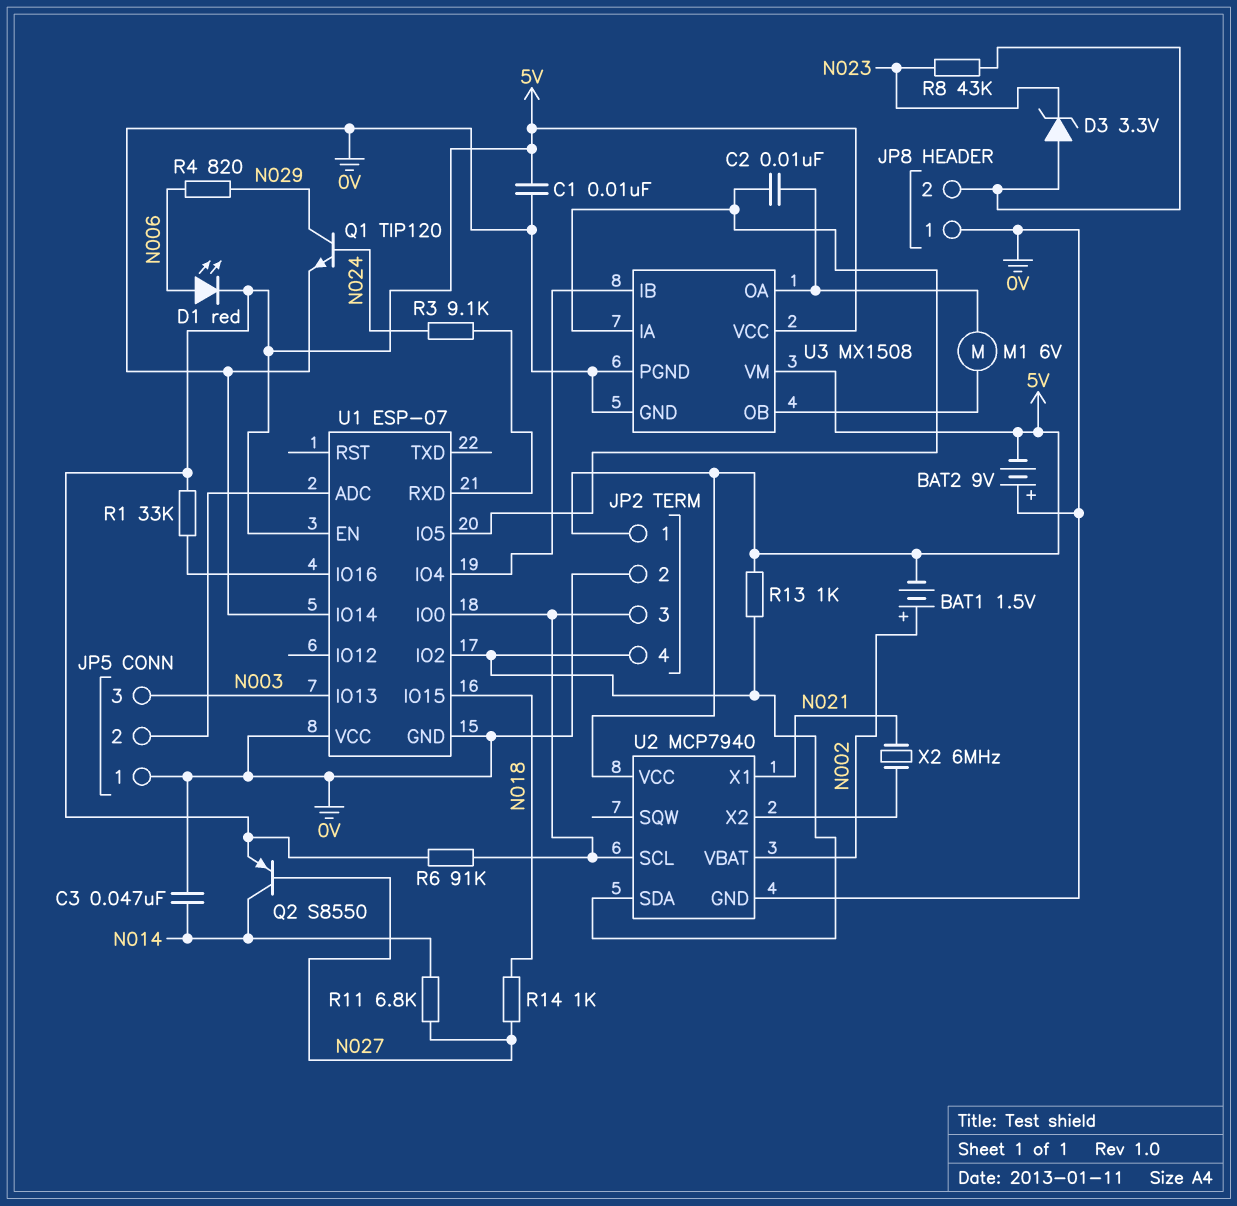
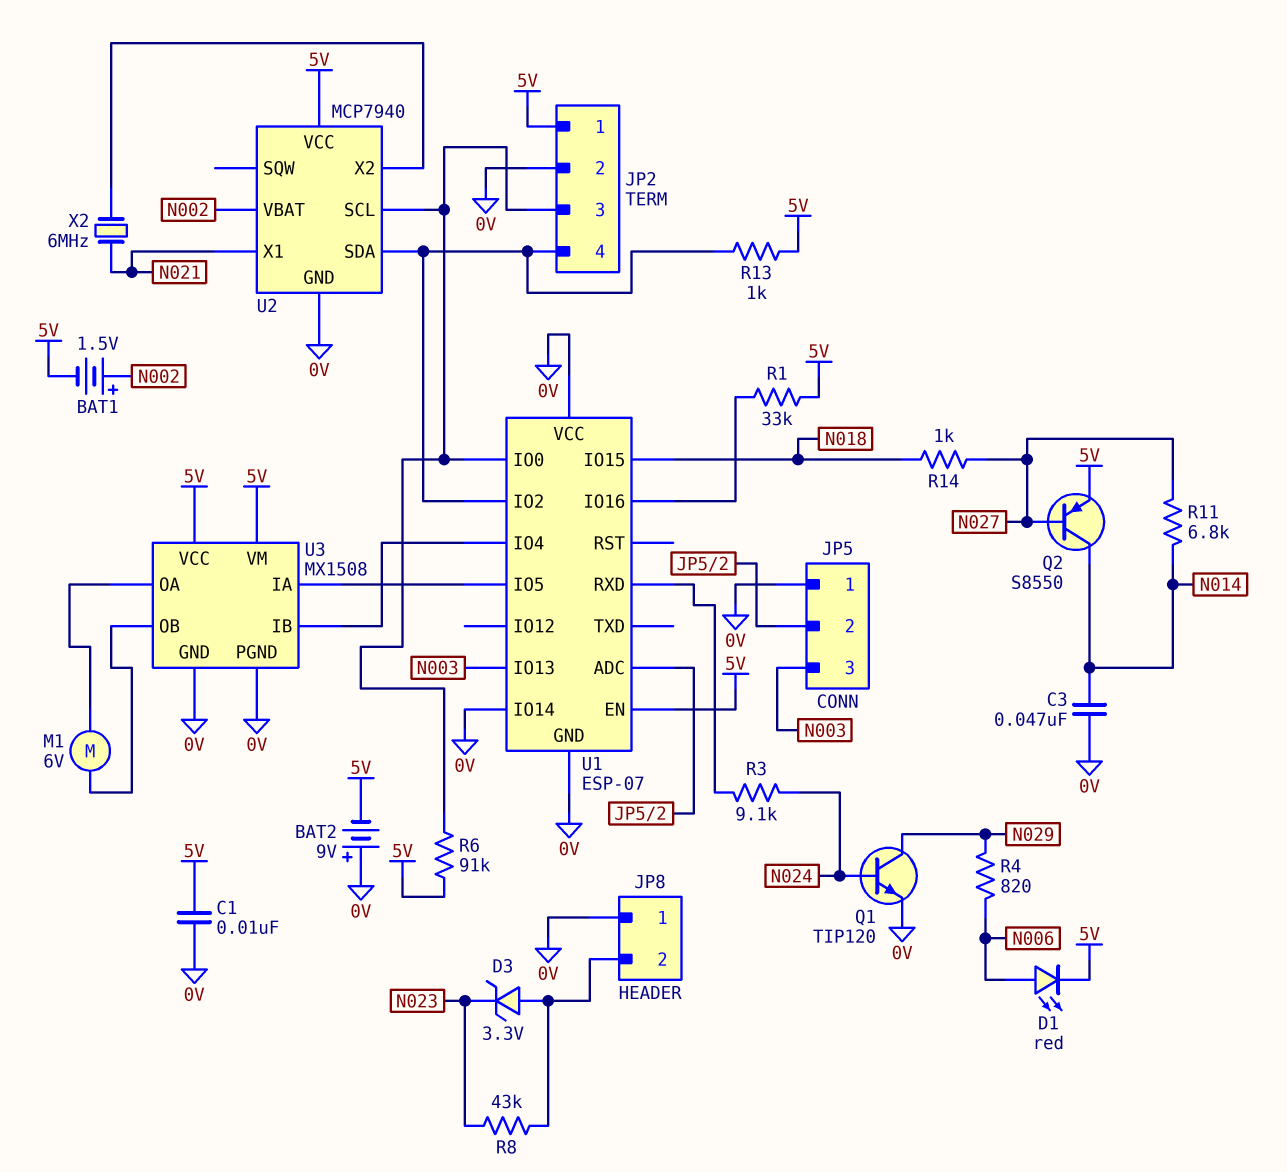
C2: 10nF (U1/IO5, U3/OA) -> none

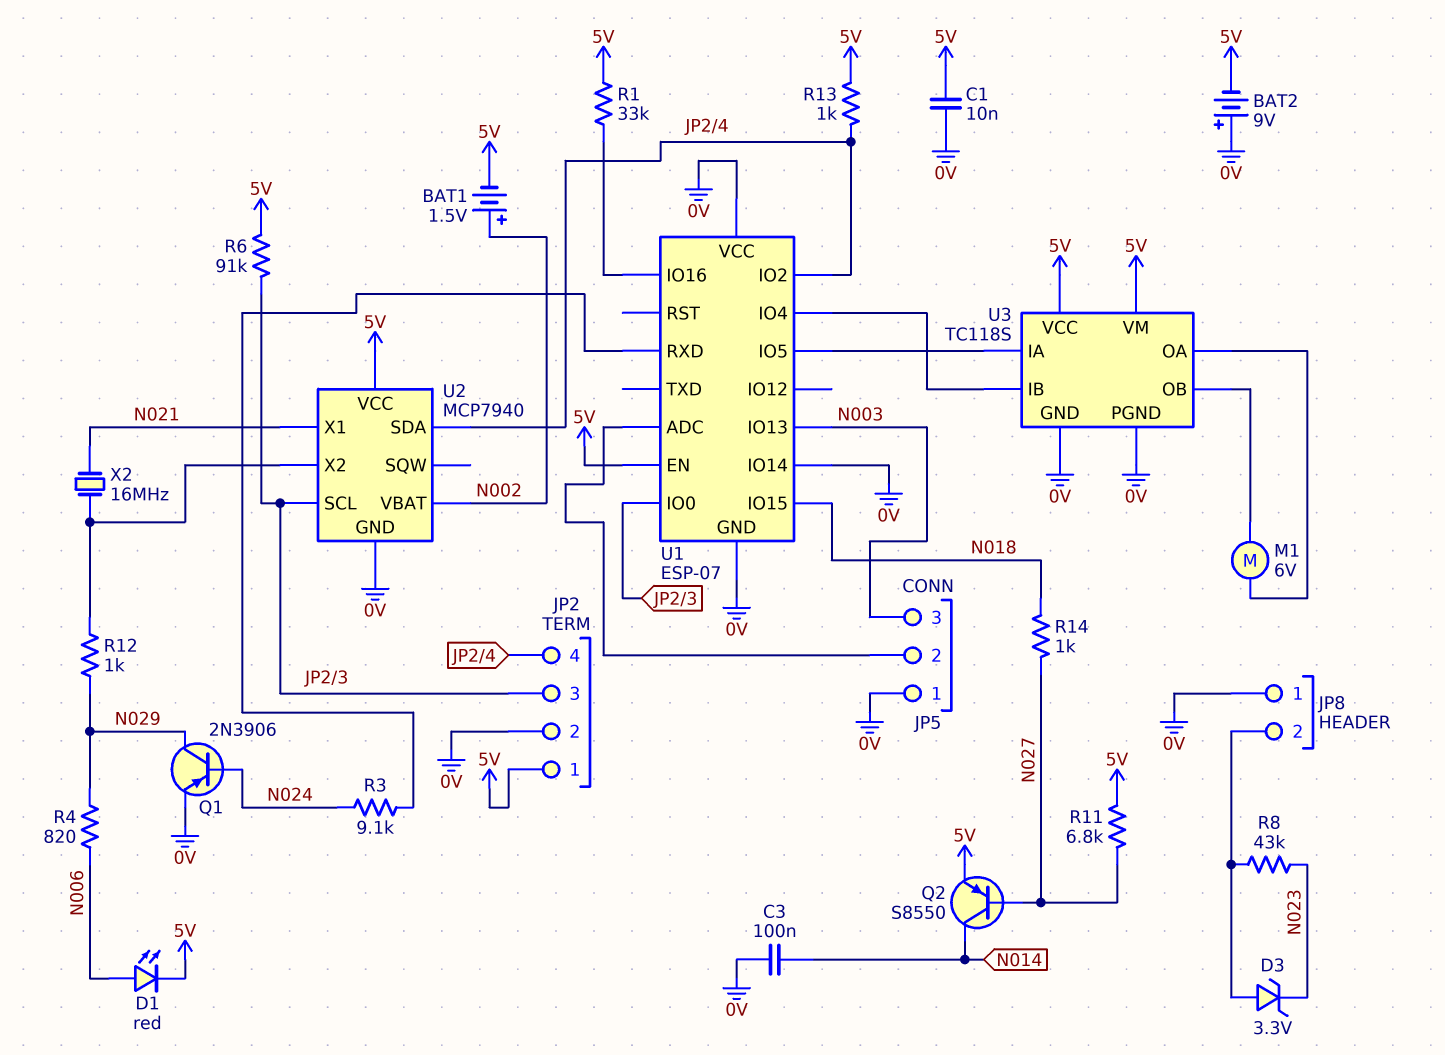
C3: 47nF (0V, N014) -> 100nF (0V, N014)
Q1: NPN TIP120 (B N024, C N029, E 0V) -> PNP 2N3906 (B N024, C N029, E 0V)
R11: 6.8k (N014, N027) -> 6.8k (5V, N027)
R12: none -> 1k (N029, U2/X2)
U3: MX1508 -> TC118S
X2: 6MHz (N021, U2/X2) -> 16MHz (N021, U2/X2)

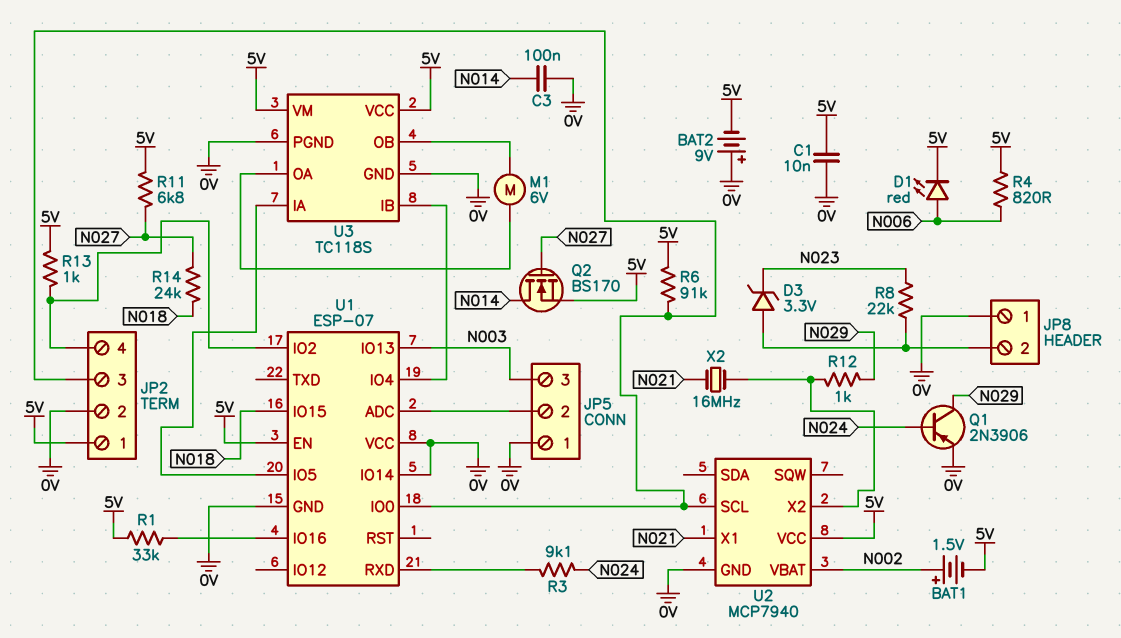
Q2: PNP S8550 (B N027, C N014, E 5V) -> NMOS BS170 (G N027, D N014, S 5V)
R4: 820 (N006, N029) -> 820 (5V, N006)
R8: 43k (JP8/2, N023) -> 22k (JP8/2, N023)
R14: 1k (N018, N027) -> 24k (N018, N027)
U2 pin SDA: JP2/4 -> none

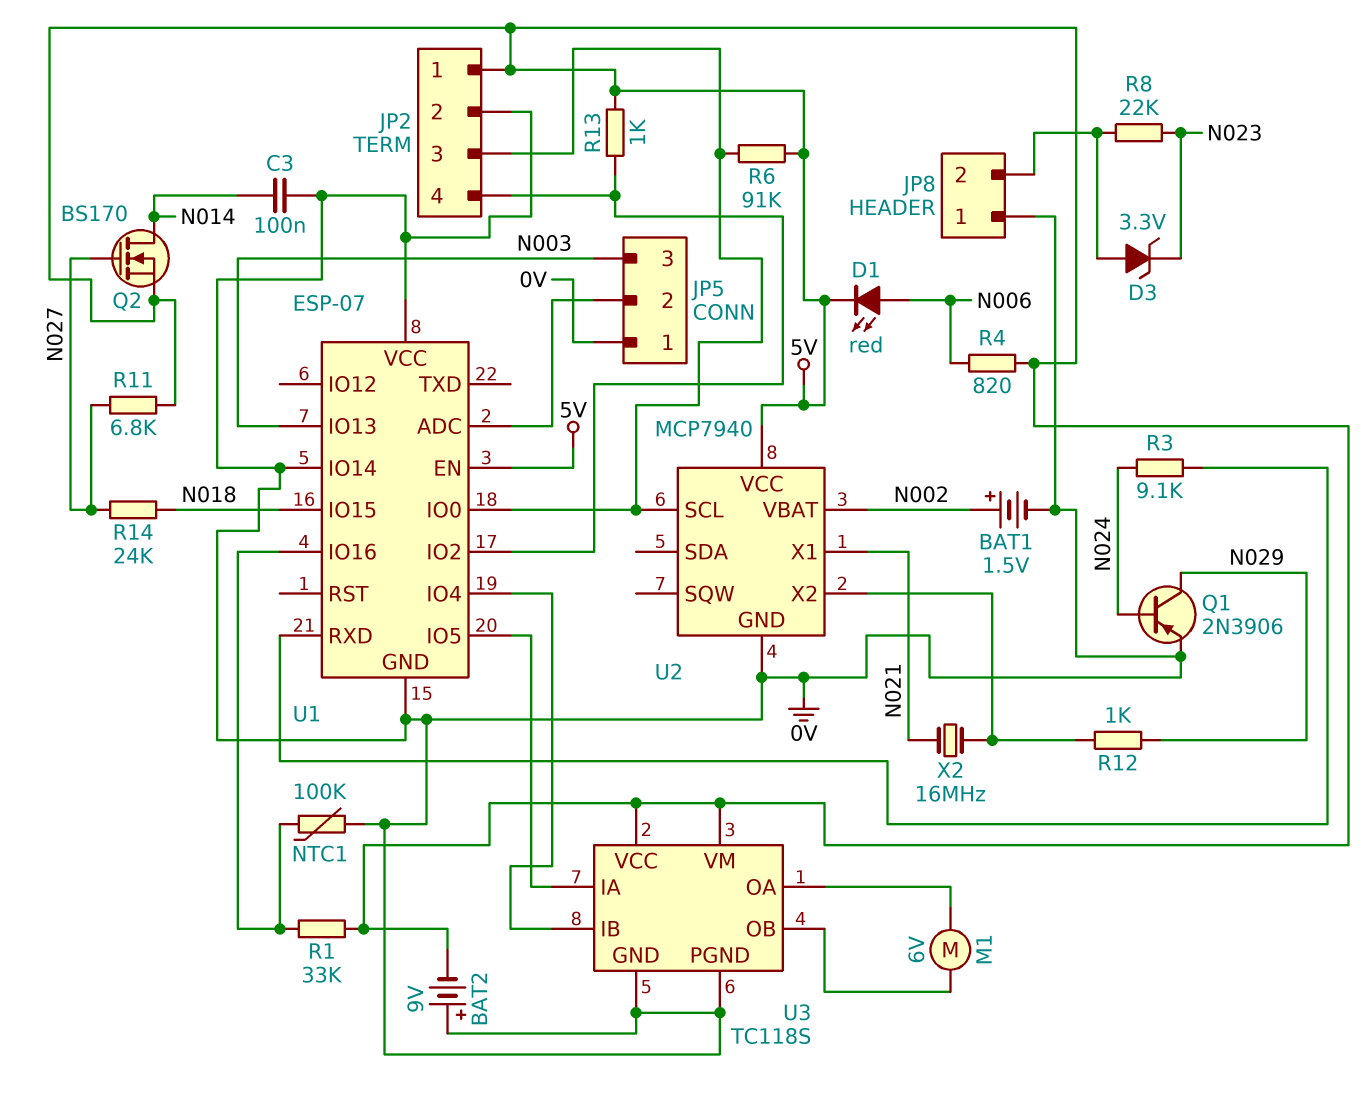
BAT1: 1.5V (plus N002, minus 5V) -> 1.5V (plus N002, minus 0V)
C1: 10nF (0V, 5V) -> none
NTC1: none -> 100k (0V, U1/IO16)

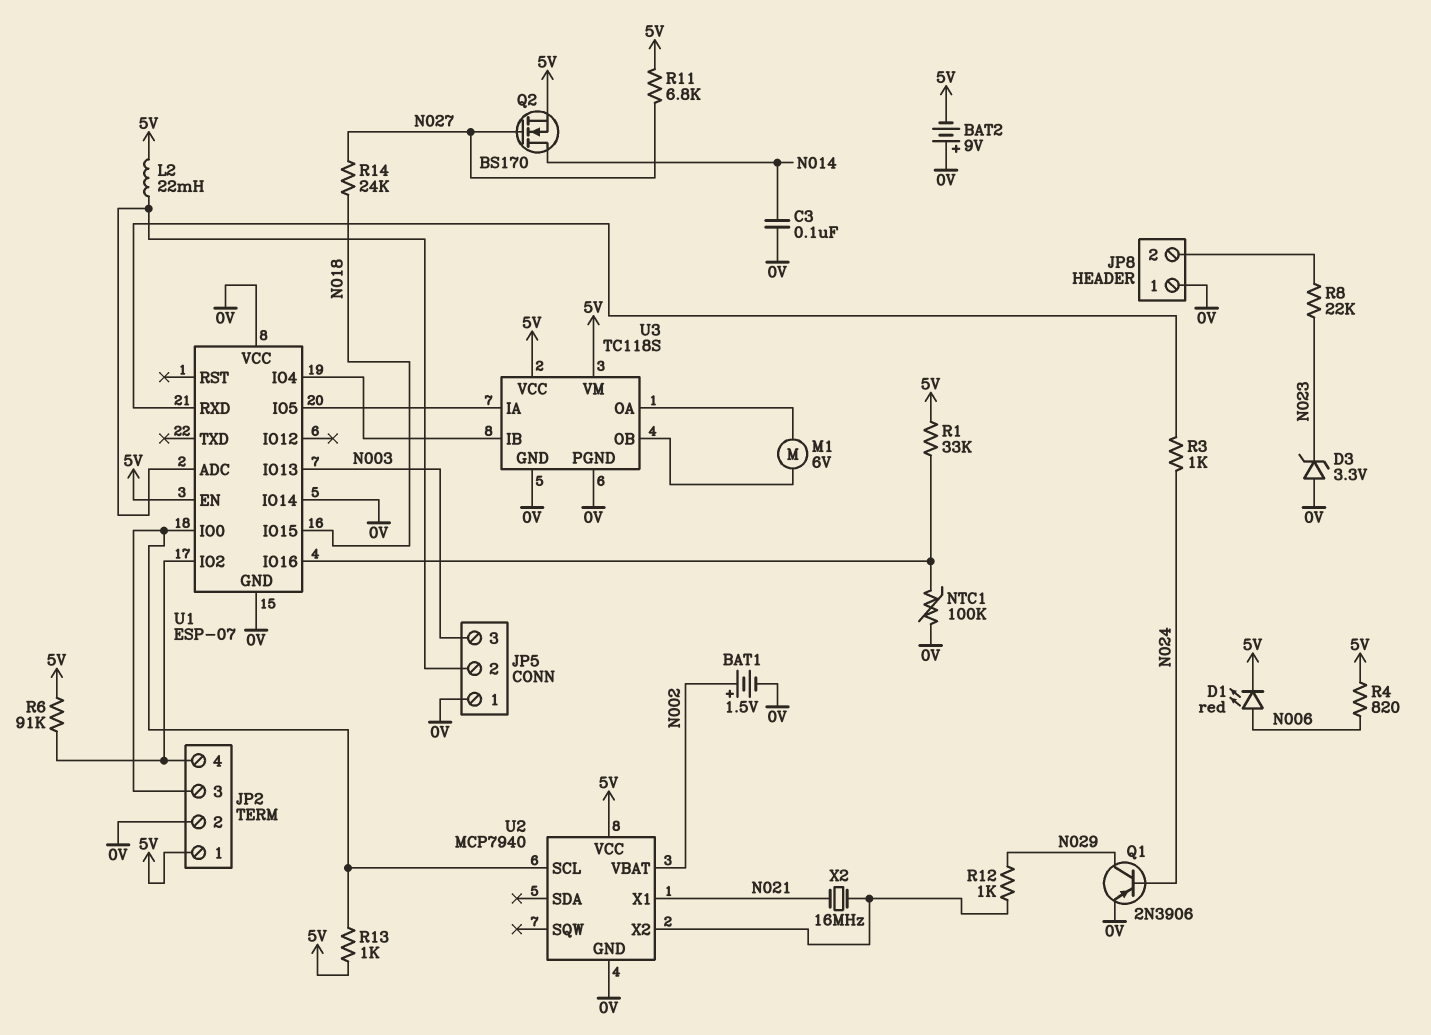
D3: zener 3.3V (A JP8/2, K N023) -> zener 3.3V (A 0V, K N023)
L2: none -> 22mH (5V, JP5/2)
R3: 9.1k (N024, U1/RXD) -> 1k (N024, U1/RXD)
R6: 91k (5V, JP2/3) -> 91k (5V, JP2/4)
R13: 1k (5V, JP2/4) -> 1k (5V, JP2/3)

